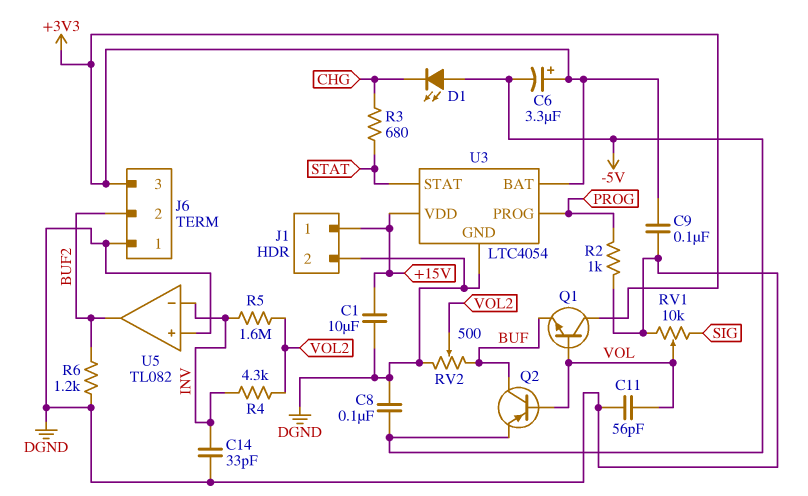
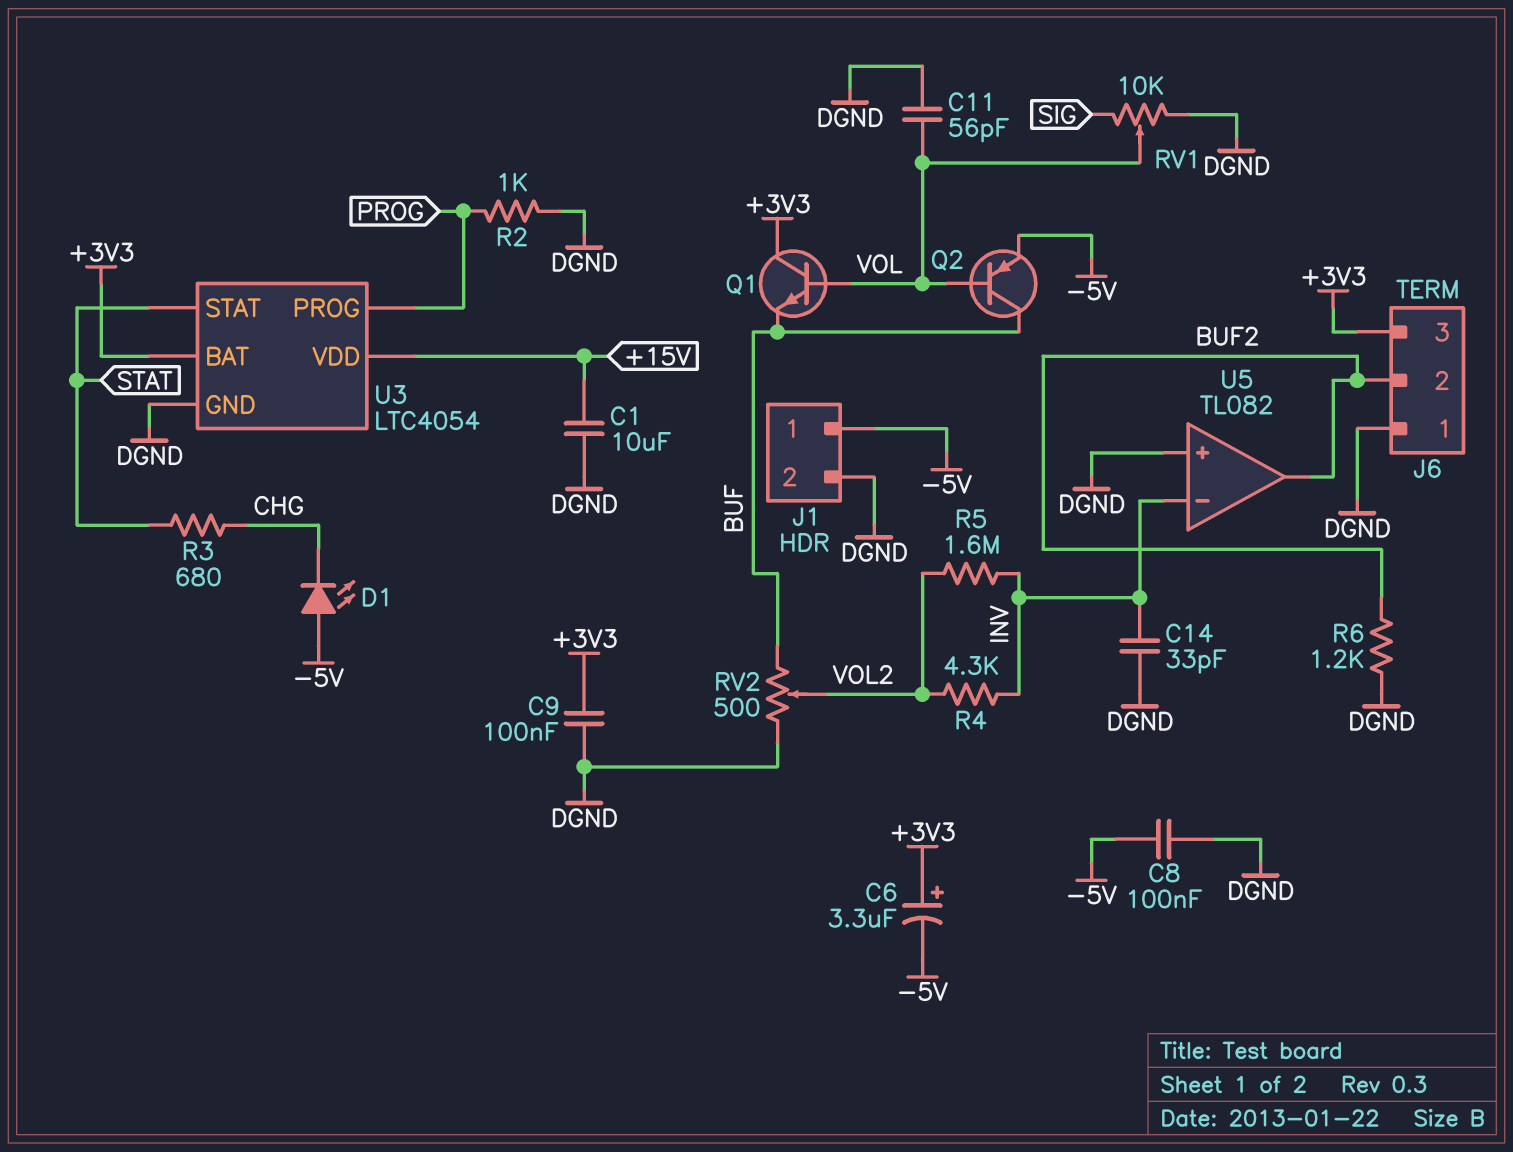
J1 pin 1: +15V -> -5V

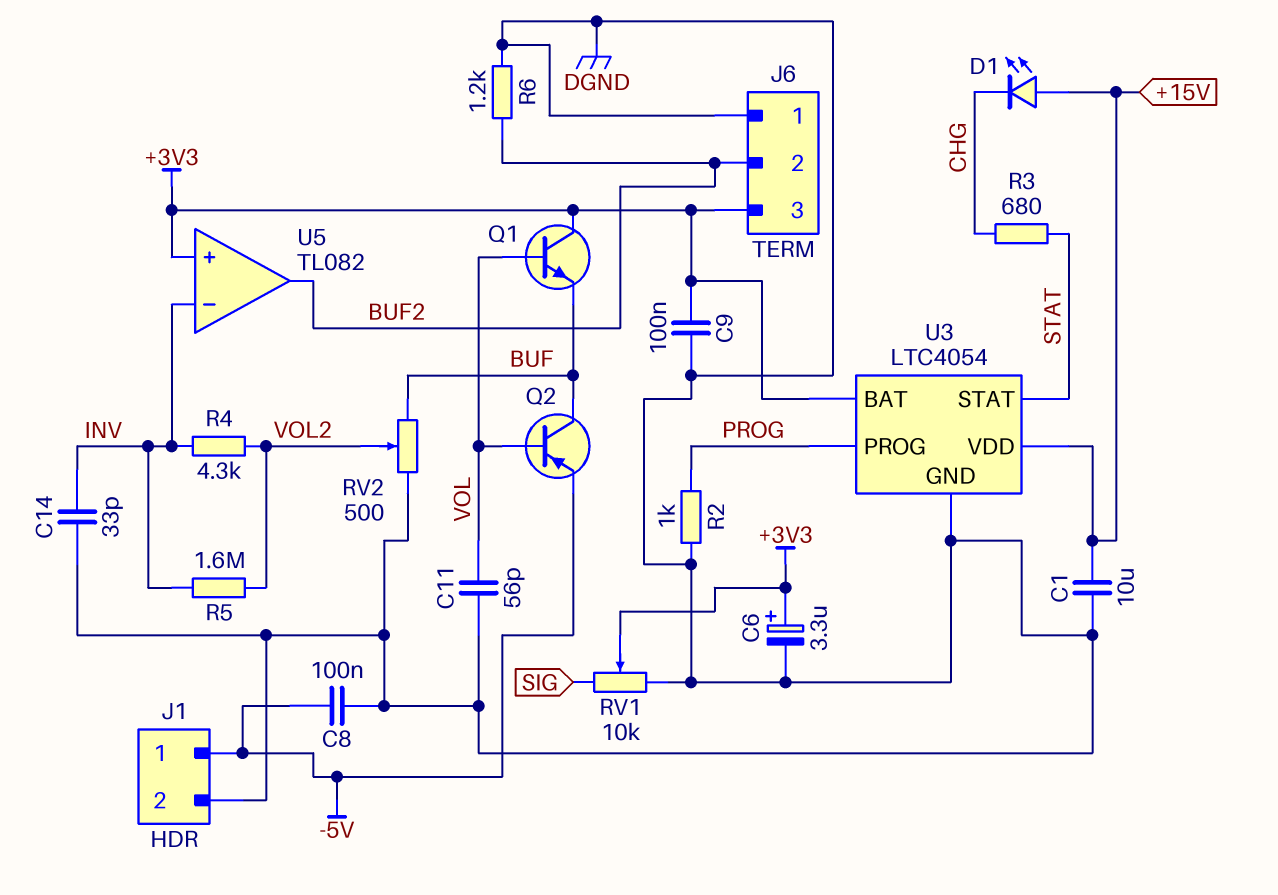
C6: 3.3uF (plus +3V3, minus -5V) -> 3.3uF (plus +3V3, minus DGND)
D1: LED (A -5V, K CHG) -> LED (A +15V, K CHG)
RV1: 10k (DGND, SIG, wiper VOL) -> 10k (DGND, SIG, wiper +3V3)
U5 pin in+: DGND -> +3V3

